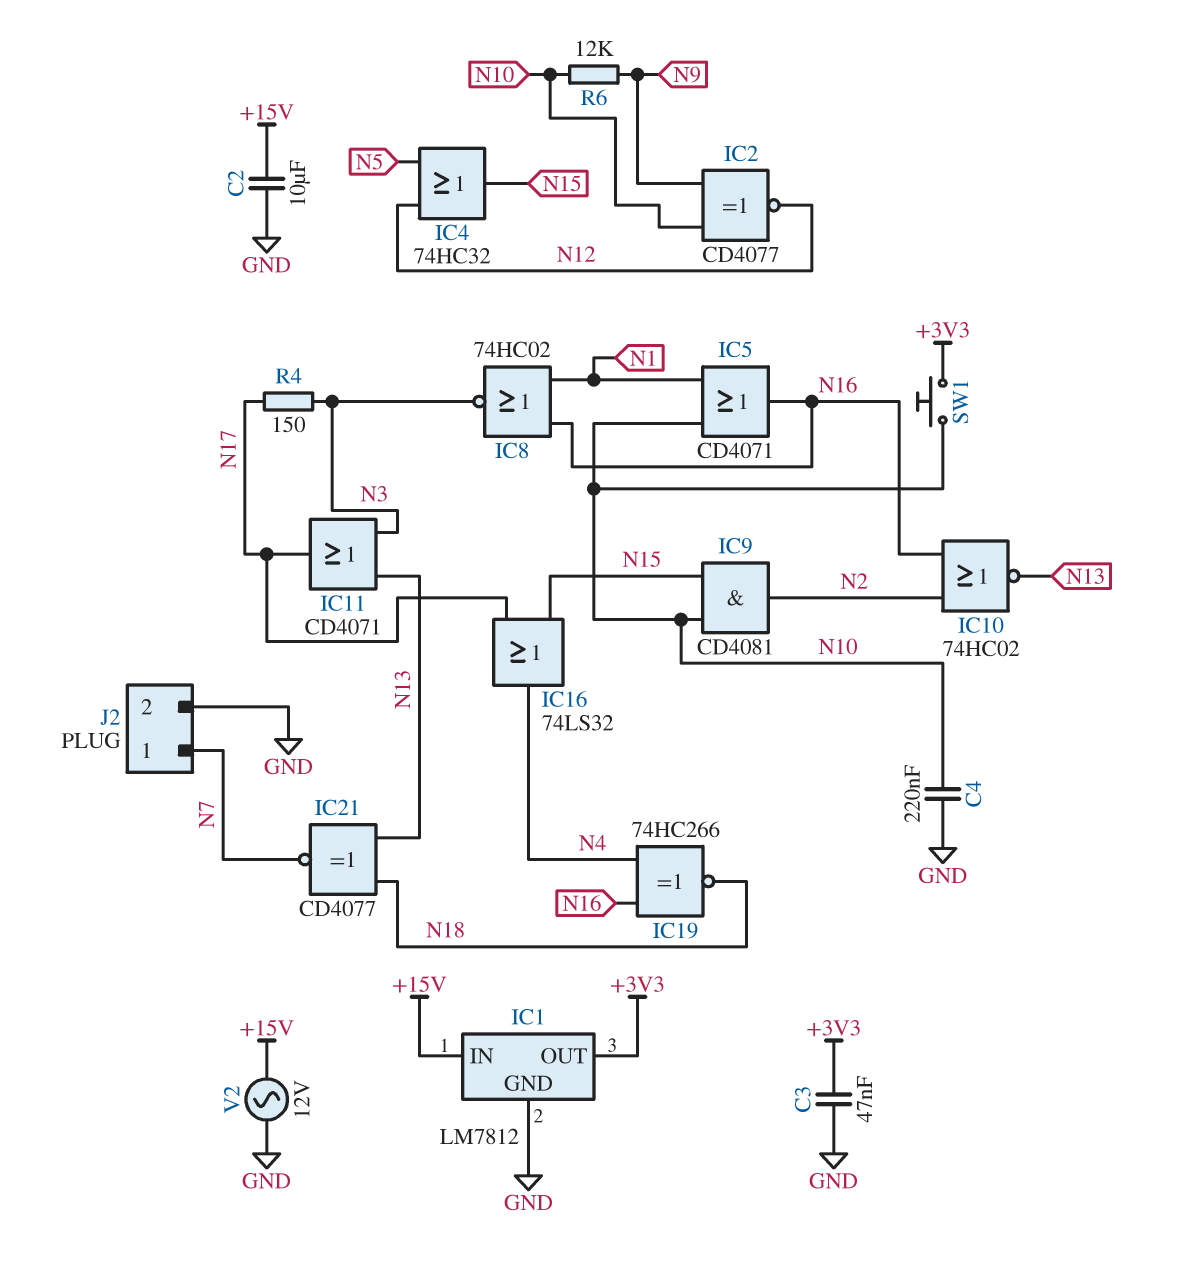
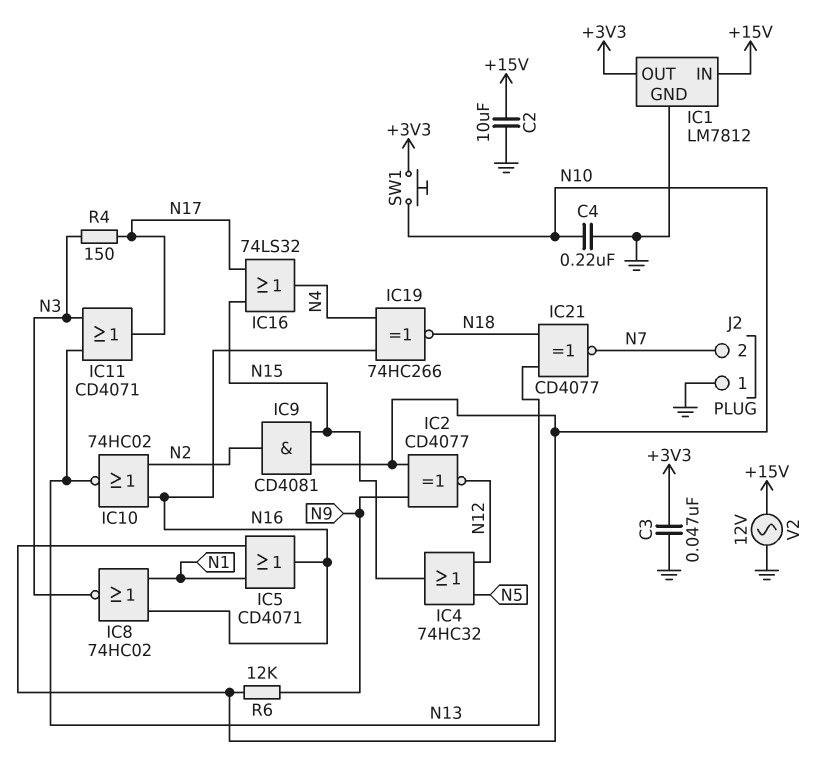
J2 pin 1: N7 -> GND
J2 pin 2: GND -> N7

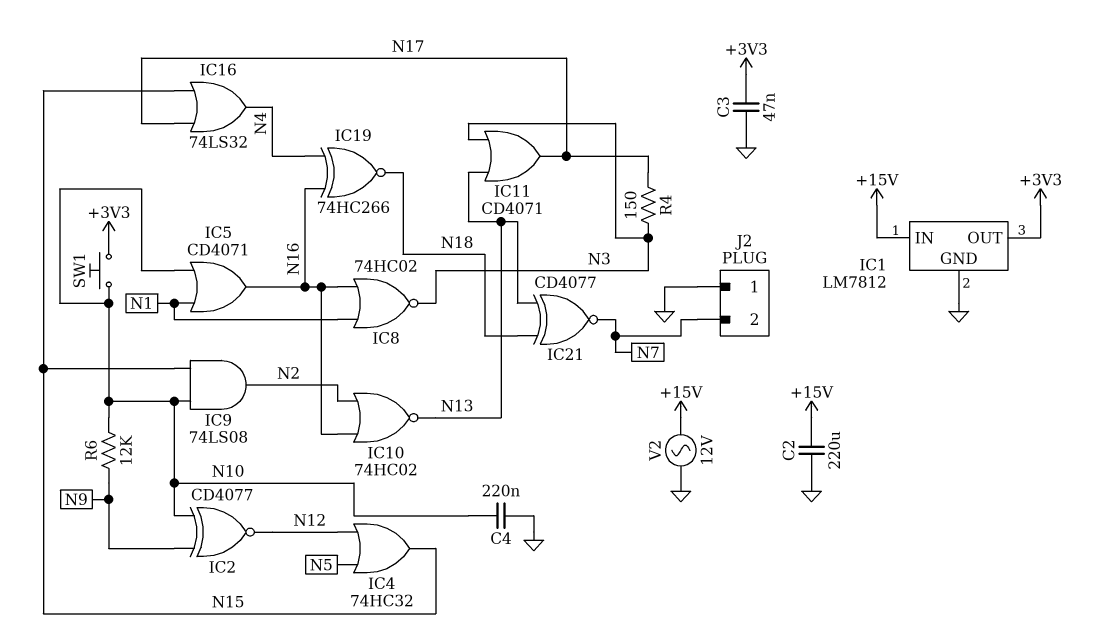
C2: 10uF (+15V, GND) -> 220uF (+15V, GND)
IC9: AND CD4081 (in N10, in N15, out N2) -> AND 74LS08 (in N10, in N15, out N2)

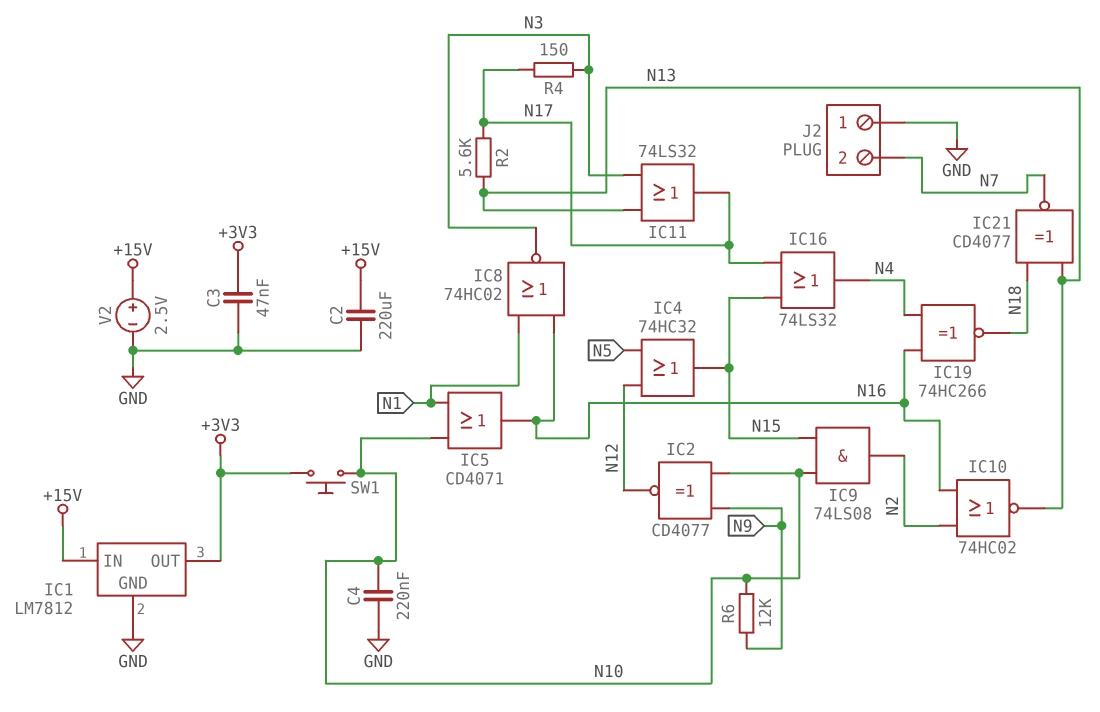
IC11: OR CD4071 (in N3, in N13, out N17) -> OR 74LS32 (in N3, in N13, out N17)
R2: none -> 5.6k (N13, N17)
V2: AC 12V (+15V, GND) -> 2.5V (plus +15V, minus GND)

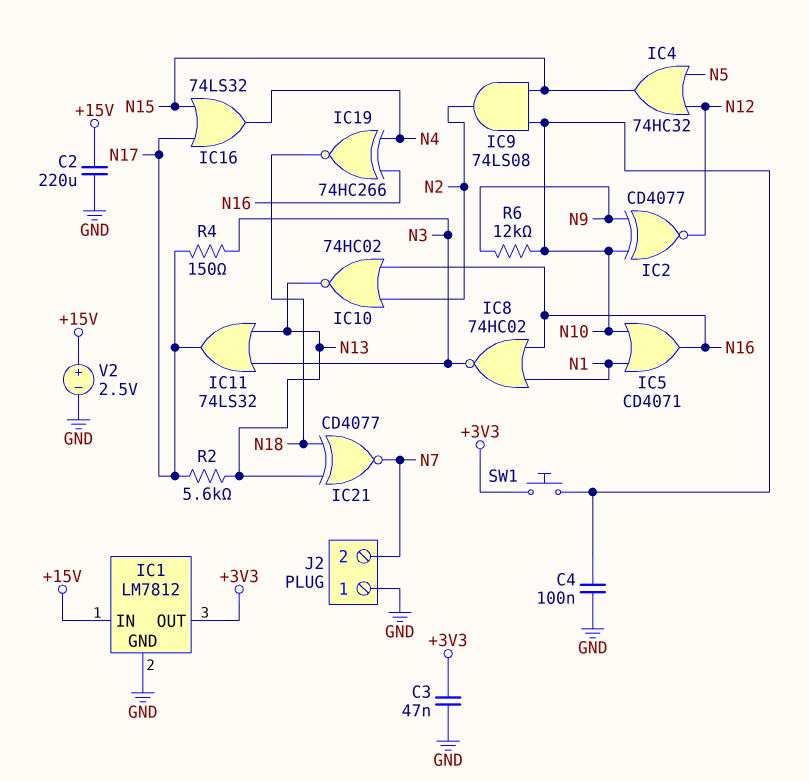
C4: 220nF (GND, N10) -> 100nF (GND, N10)

